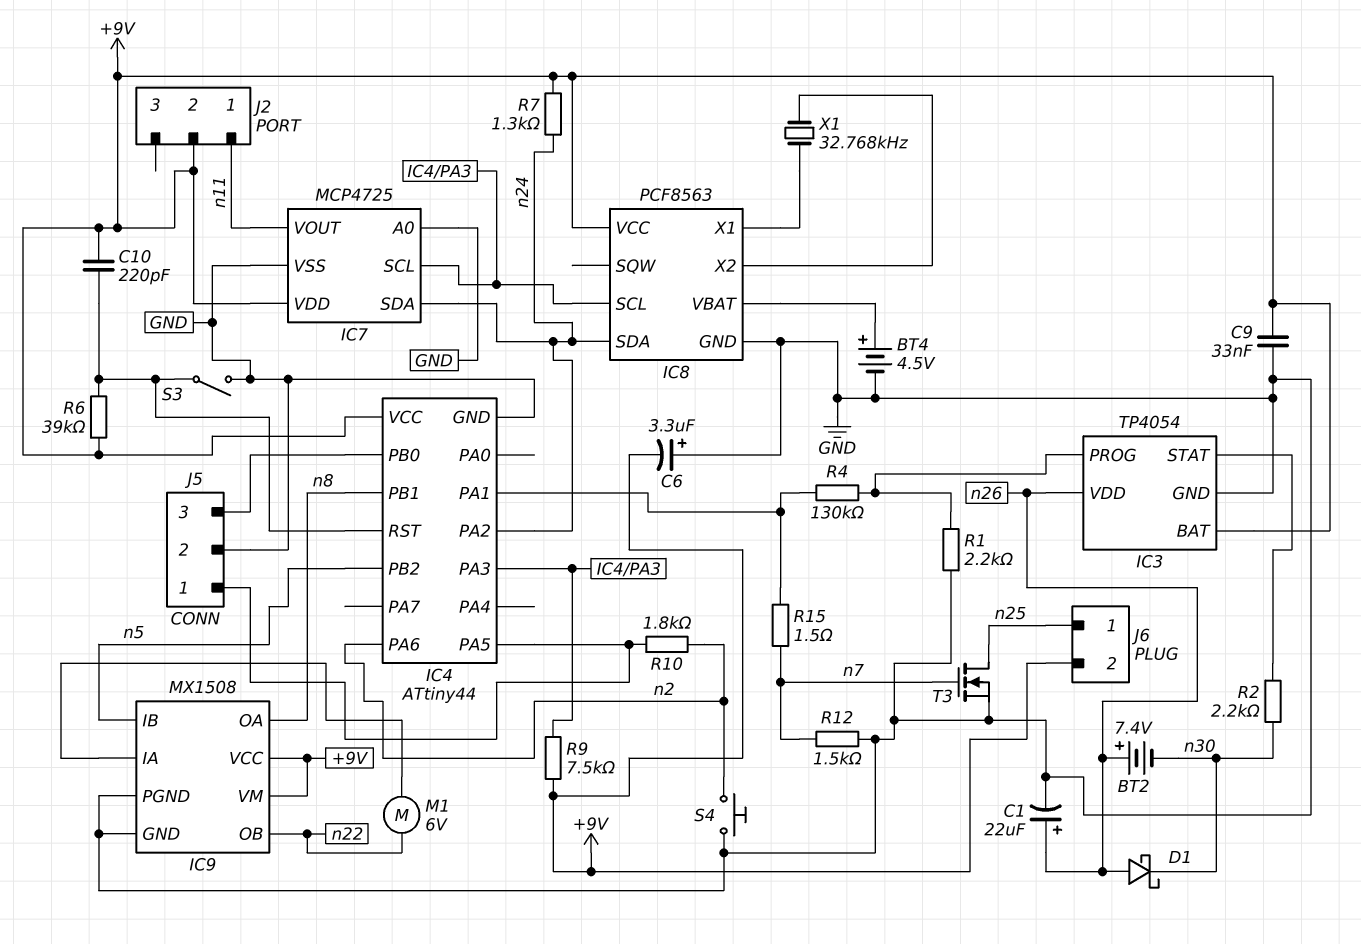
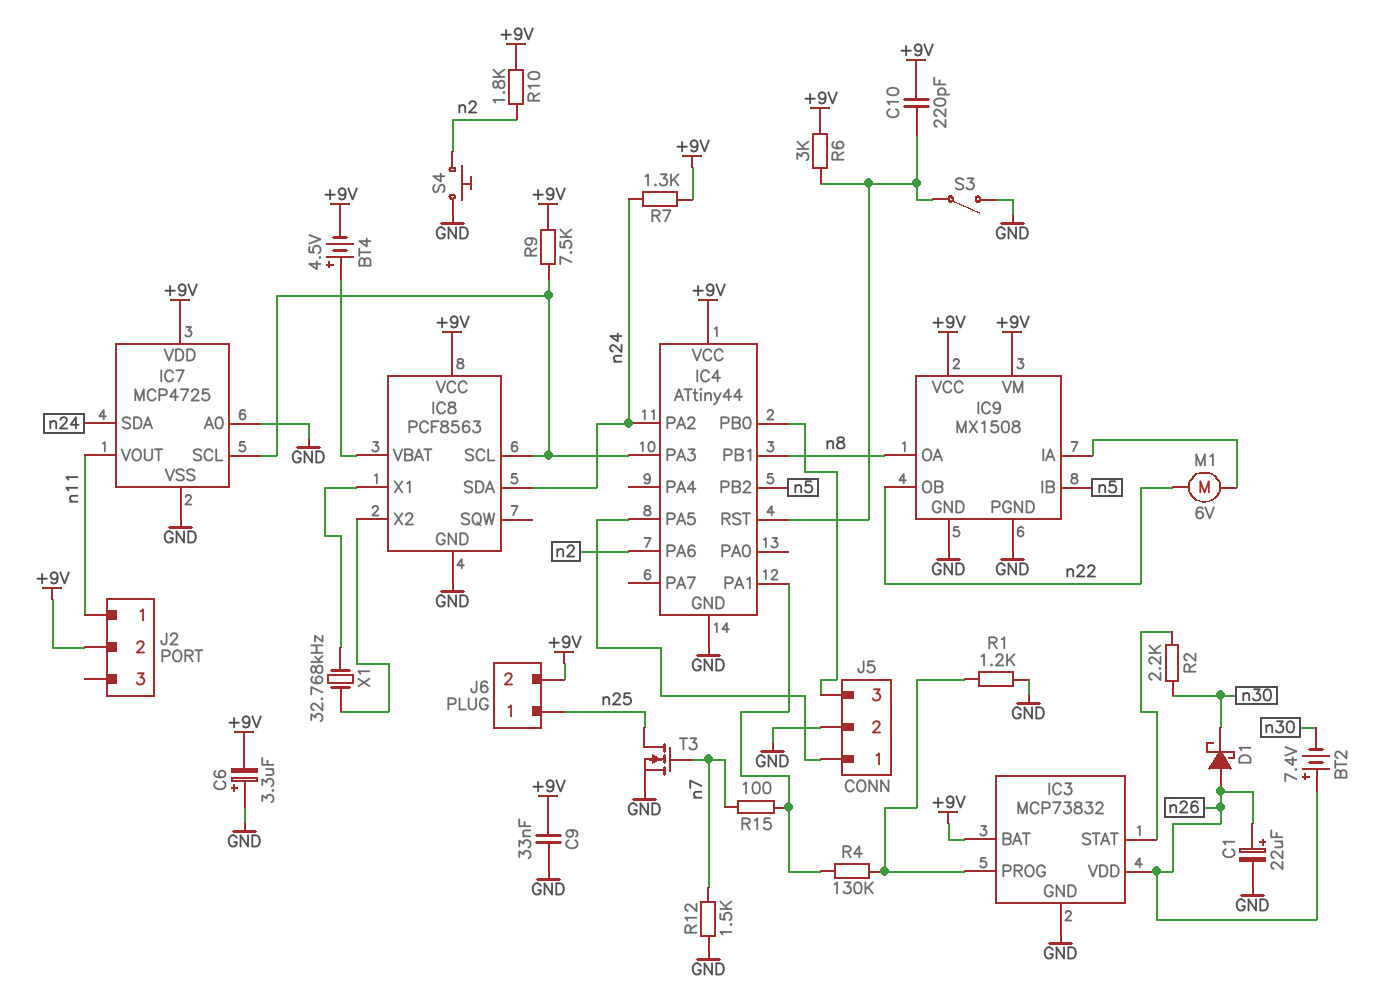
BT4: 4.5V (plus IC8/VBAT, minus GND) -> 4.5V (plus IC8/VBAT, minus +9V)
IC3: TP4054 -> MCP73832
R1: 2.2k (GND, IC3/PROG) -> 1.2k (GND, IC3/PROG)
R6: 39k (+9V, IC4/RST) -> 3k (+9V, IC4/RST)
R10: 1.8k (IC4/PA5, n2) -> 1.8k (+9V, n2)
R15: 1.5 (IC4/PA1, n7) -> 100 (IC4/PA1, n7)

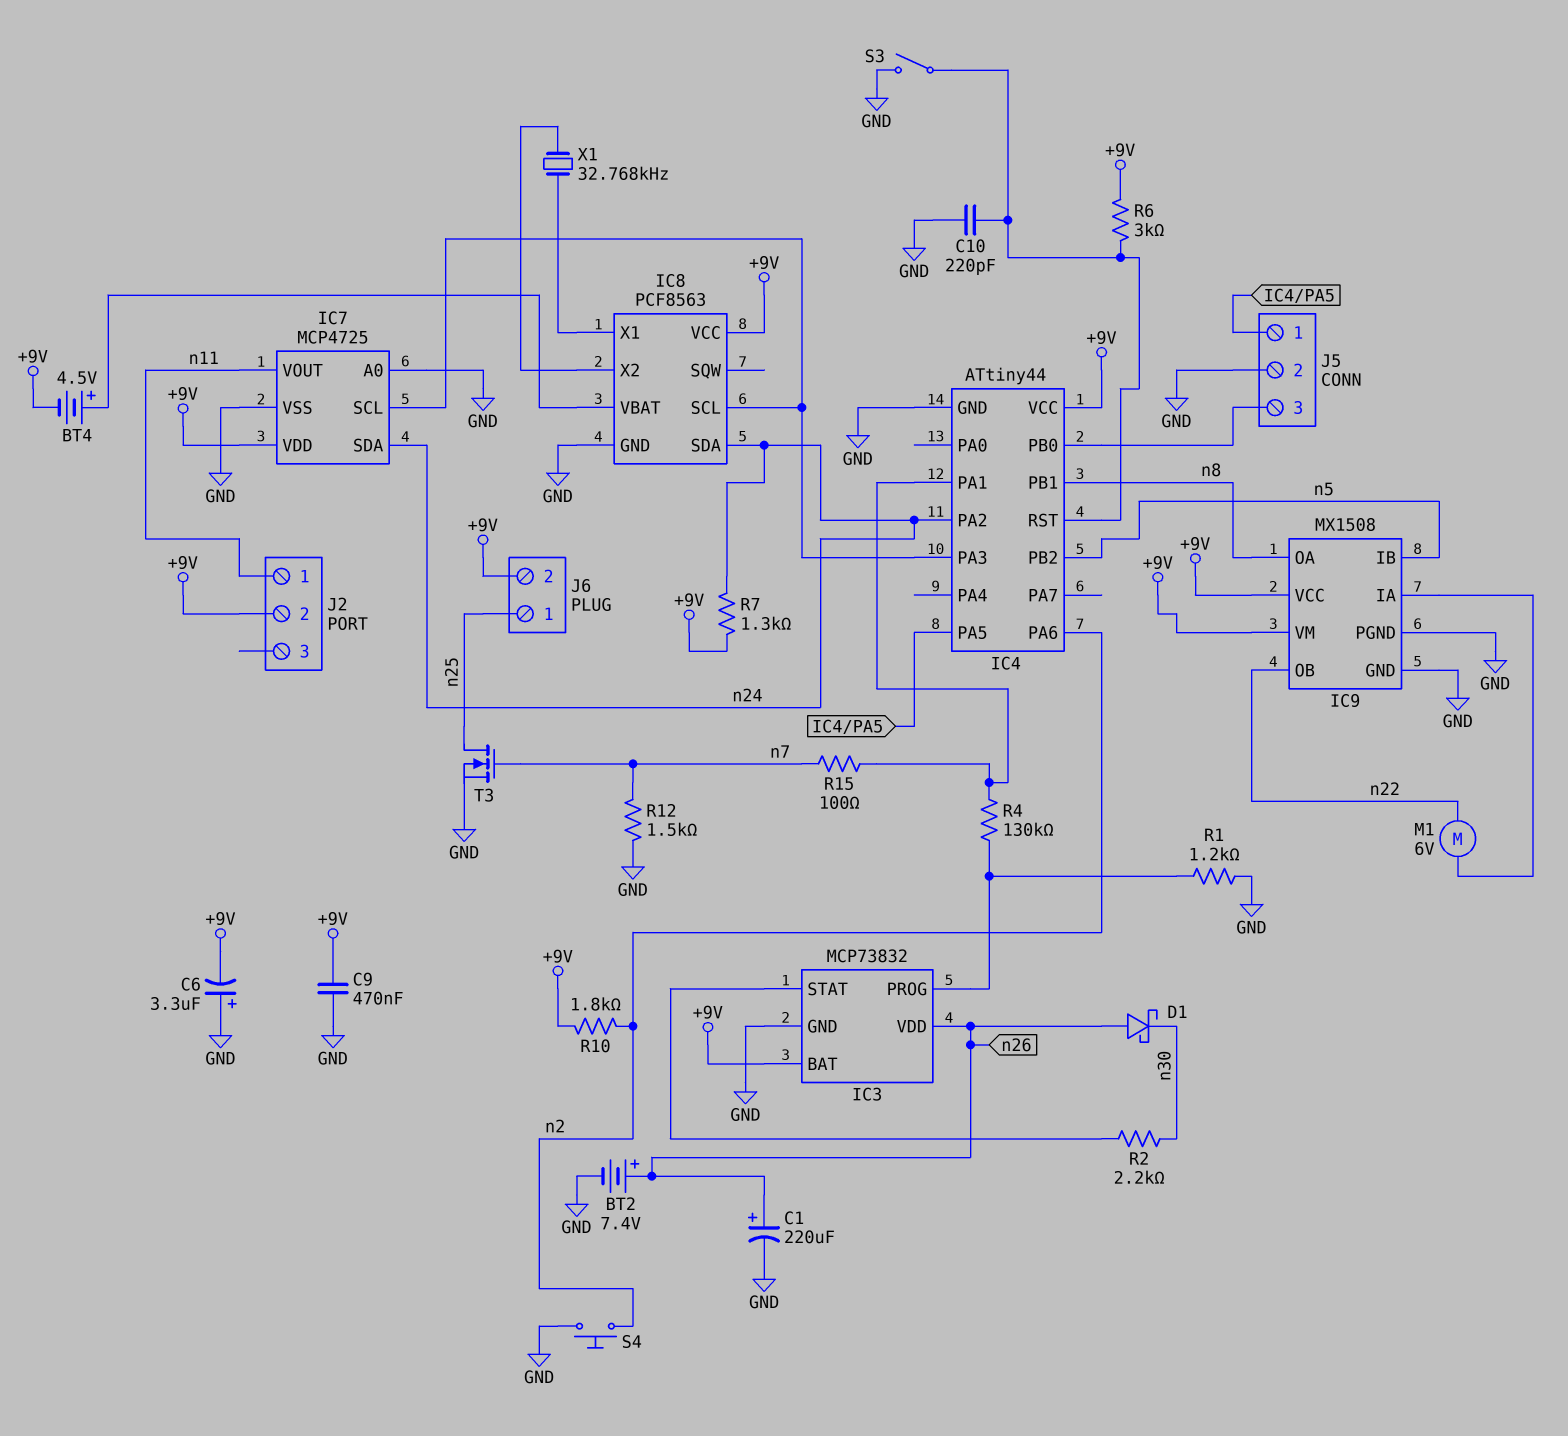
BT2: 7.4V (plus n26, minus n30) -> 7.4V (plus n26, minus GND)
C1: 22uF (plus n26, minus GND) -> 220uF (plus n26, minus GND)
C9: 33nF (+9V, GND) -> 470nF (+9V, GND)
C10: 220pF (+9V, IC4/RST) -> 220pF (GND, IC4/RST)
R9: 7.5k (+9V, IC4/PA3) -> none

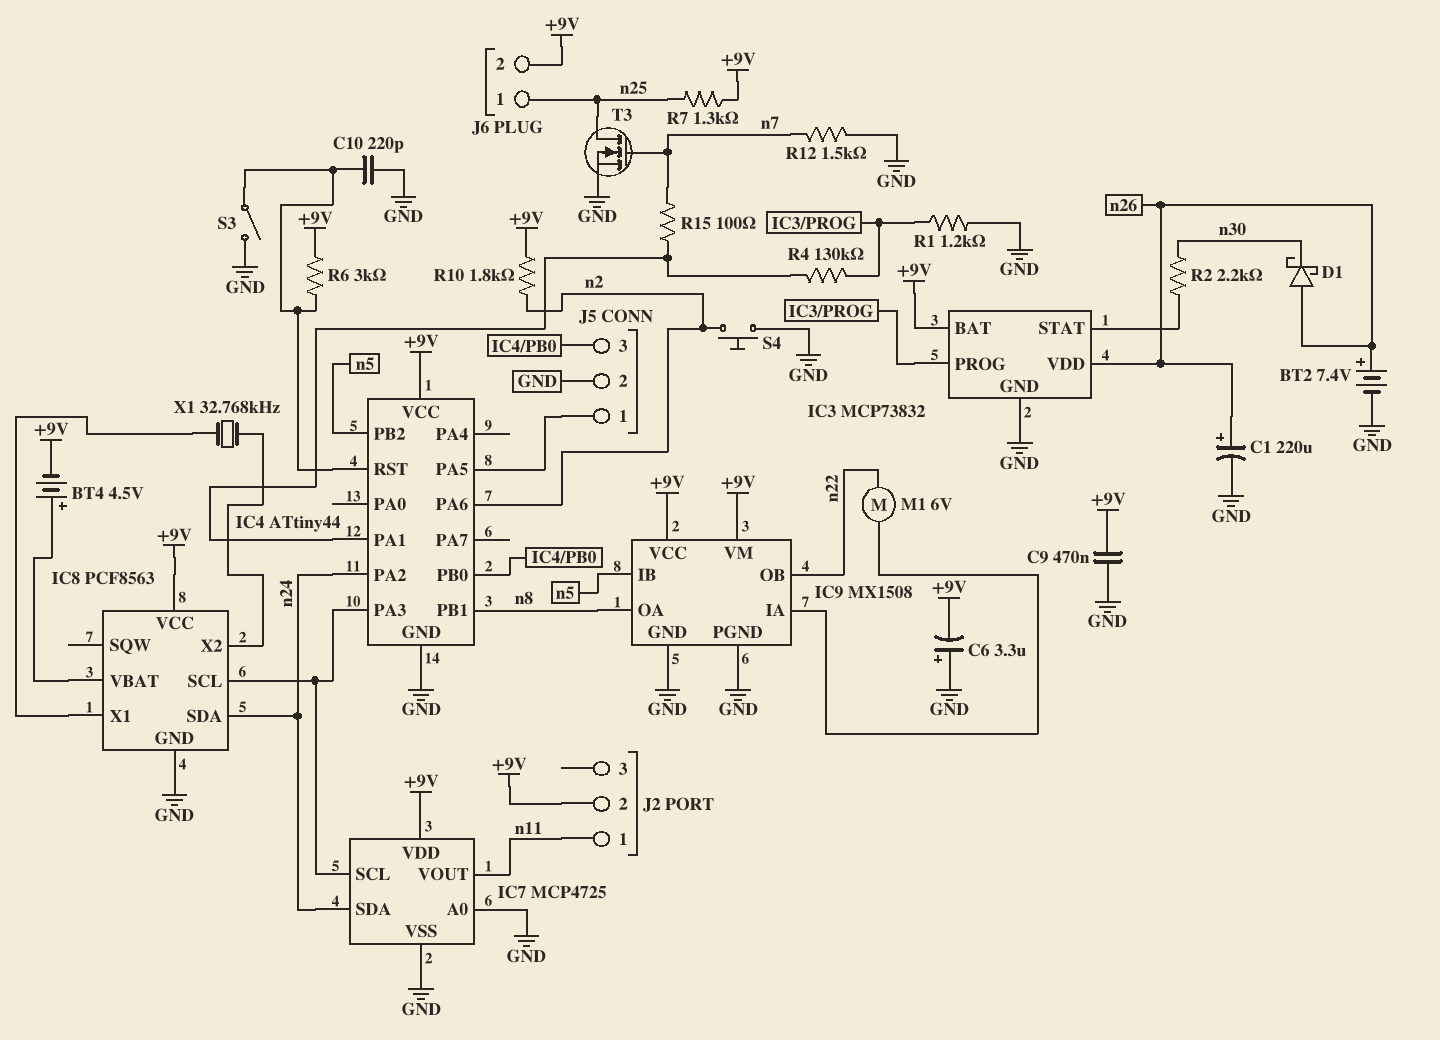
R7: 1.3k (+9V, n24) -> 1.3k (+9V, n25)

